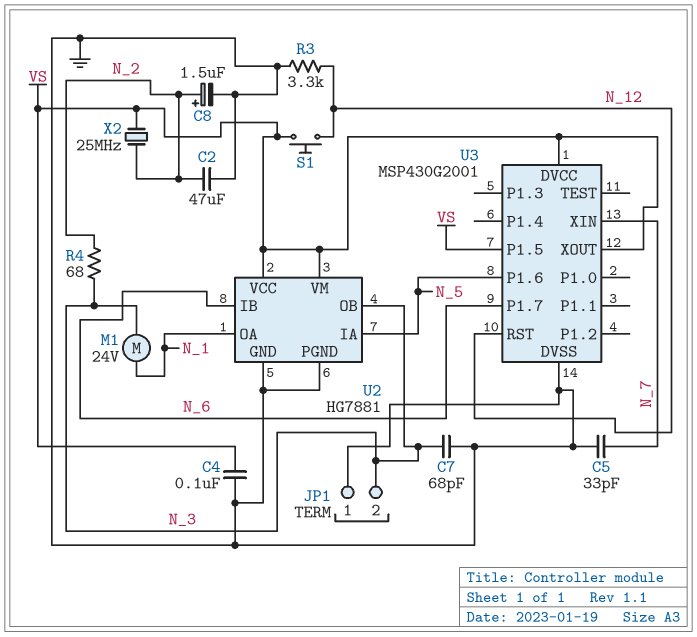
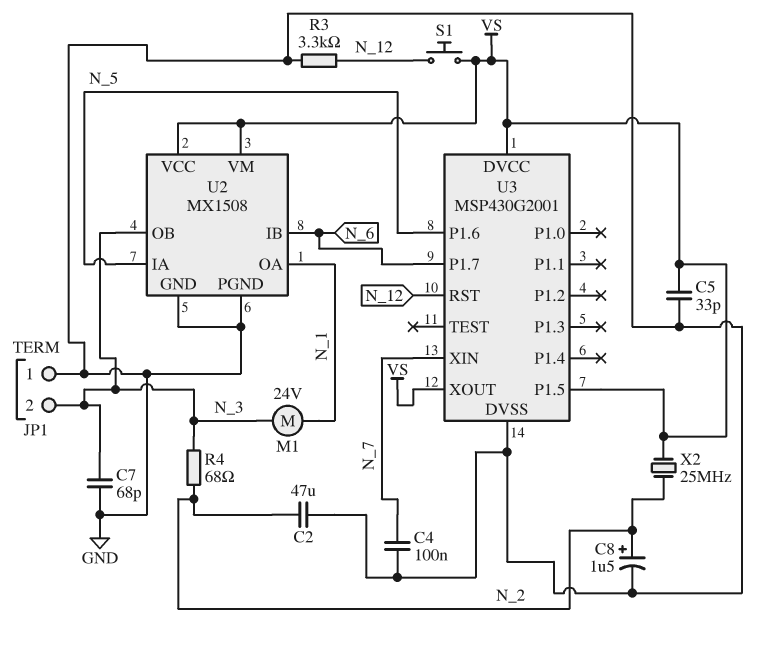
C4: 100nF (GND, VS) -> 100nF (GND, N_7)
C5: 33pF (GND, N_7) -> 33pF (GND, VS)
U2: HG7881 -> MX1508

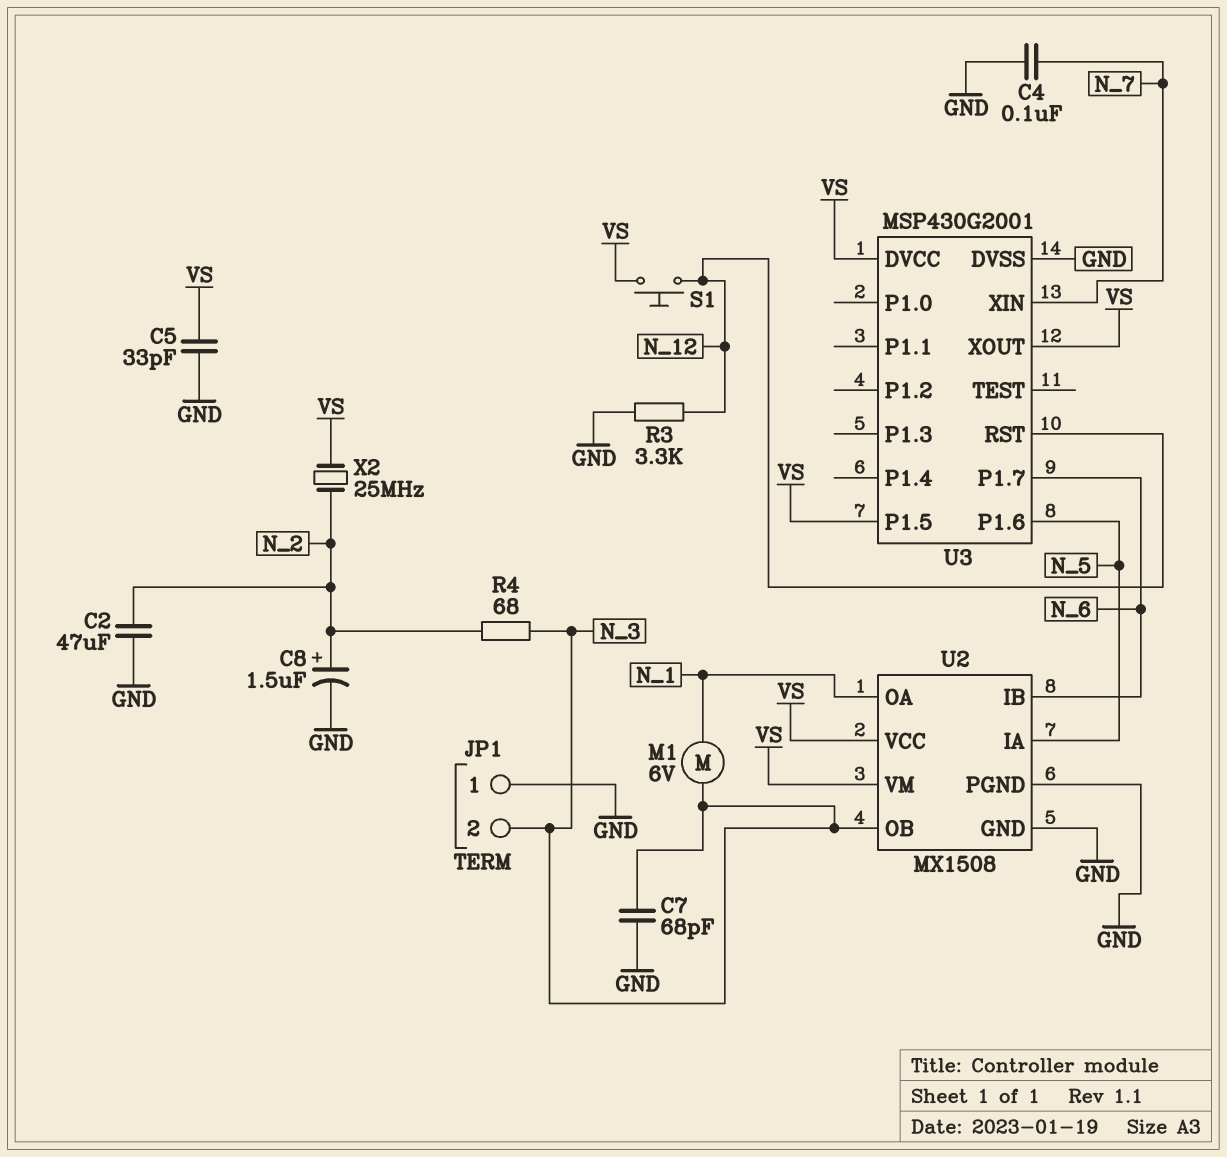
M1: motor 24V (N_1, N_3) -> motor 6V (N_1, N_3)

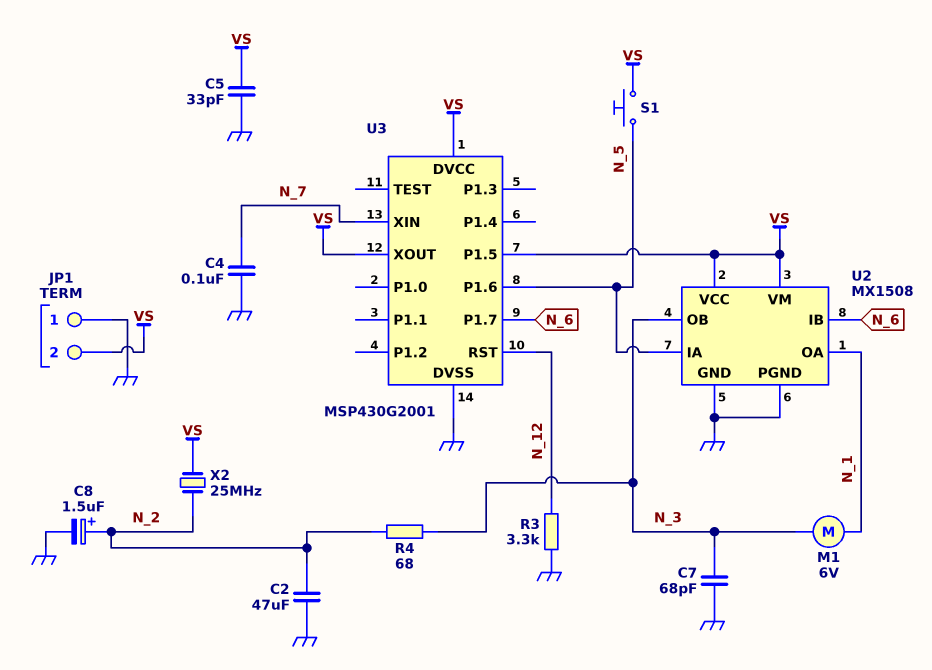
JP1 pin 2: N_3 -> VS
S1: button (N_12, VS) -> button (N_5, VS)

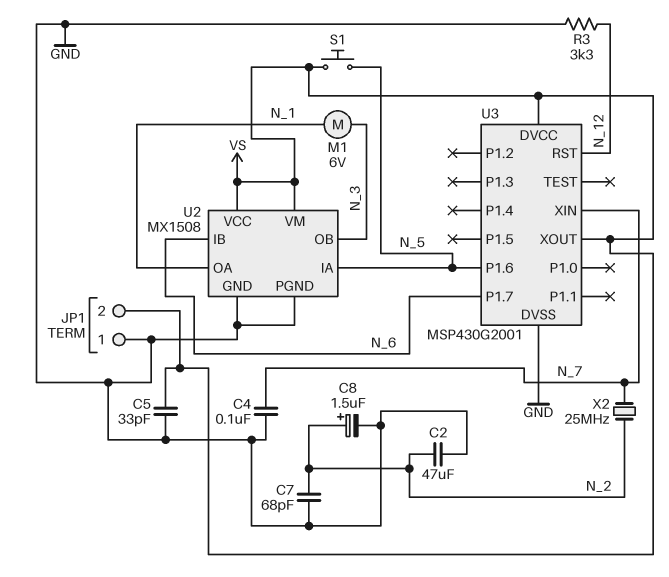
C7: 68pF (GND, N_3) -> 68pF (GND, N_2)
R4: 68 (N_2, N_3) -> none
U3 pin P1.5: VS -> none
X2: 25MHz (N_2, VS) -> 25MHz (N_2, N_7)

